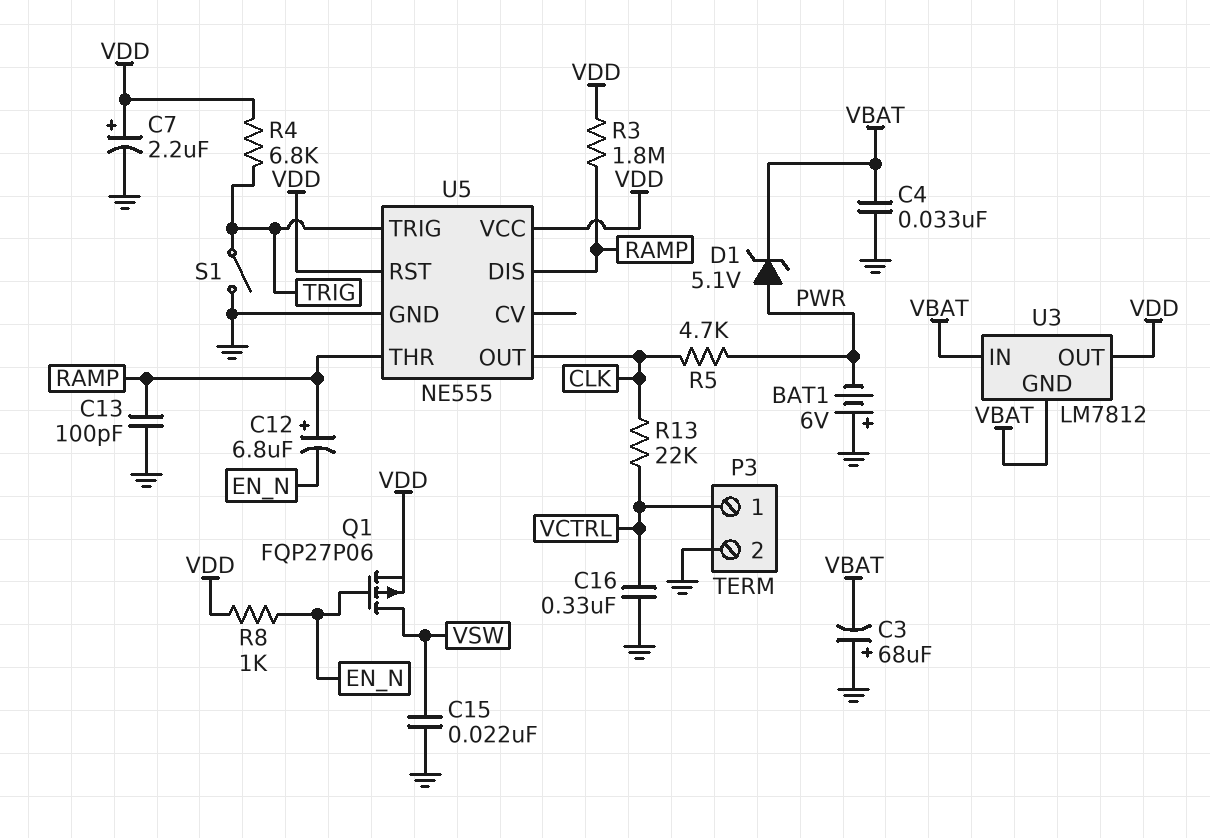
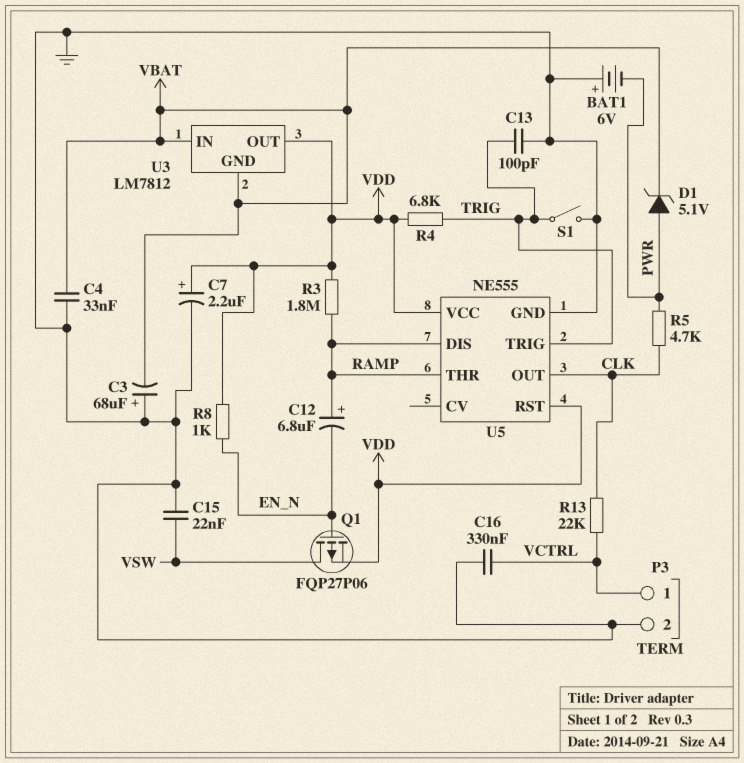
C13: 100pF (GND, RAMP) -> 100pF (GND, TRIG)

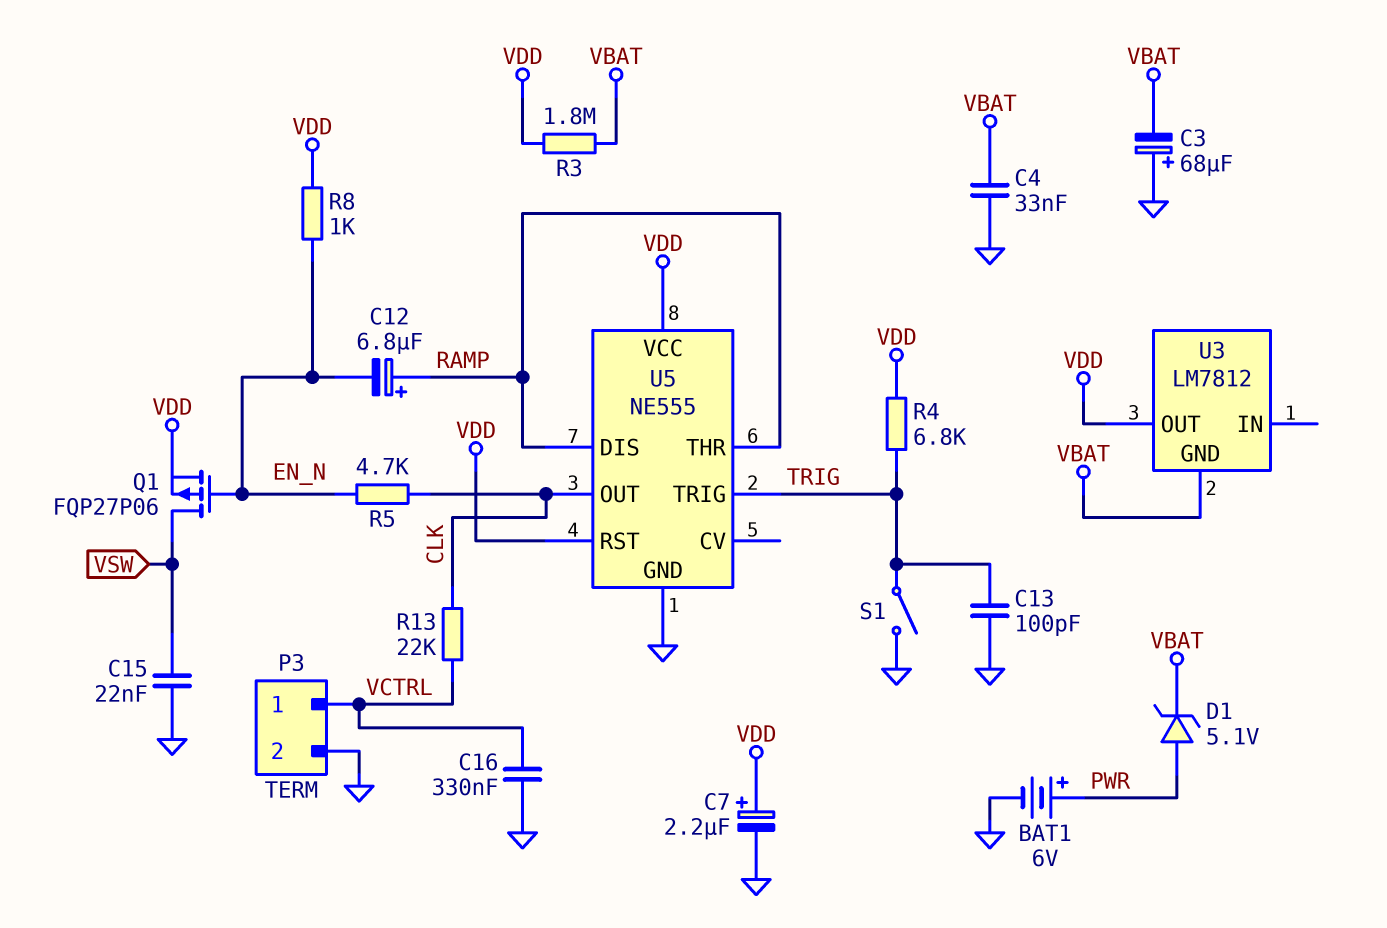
BAT1: 6V (plus GND, minus PWR) -> 6V (plus PWR, minus GND)
R3: 1.8M (RAMP, VDD) -> 1.8M (VBAT, VDD)
R5: 4.7k (CLK, PWR) -> 4.7k (CLK, EN_N)
U3 pin IN: VBAT -> none

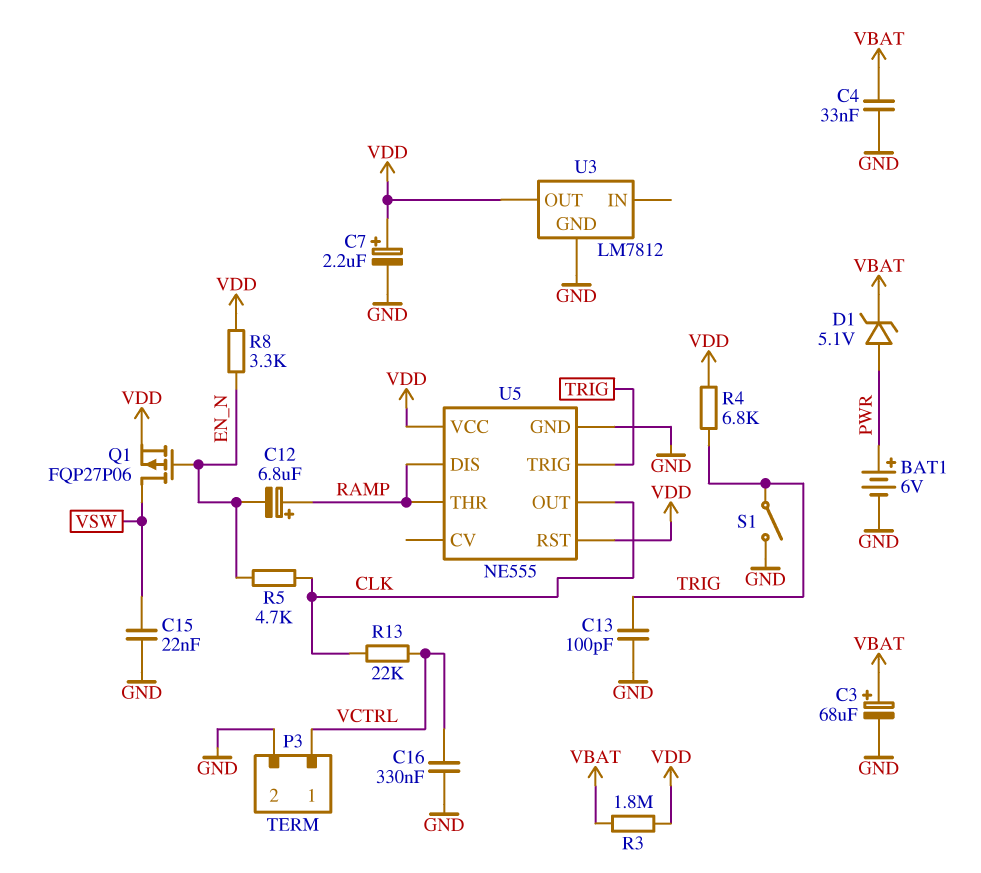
C3: 68uF (plus GND, minus VBAT) -> 68uF (plus VBAT, minus GND)
R8: 1k (EN_N, VDD) -> 3.3k (EN_N, VDD)
U3 pin GND: VBAT -> GND

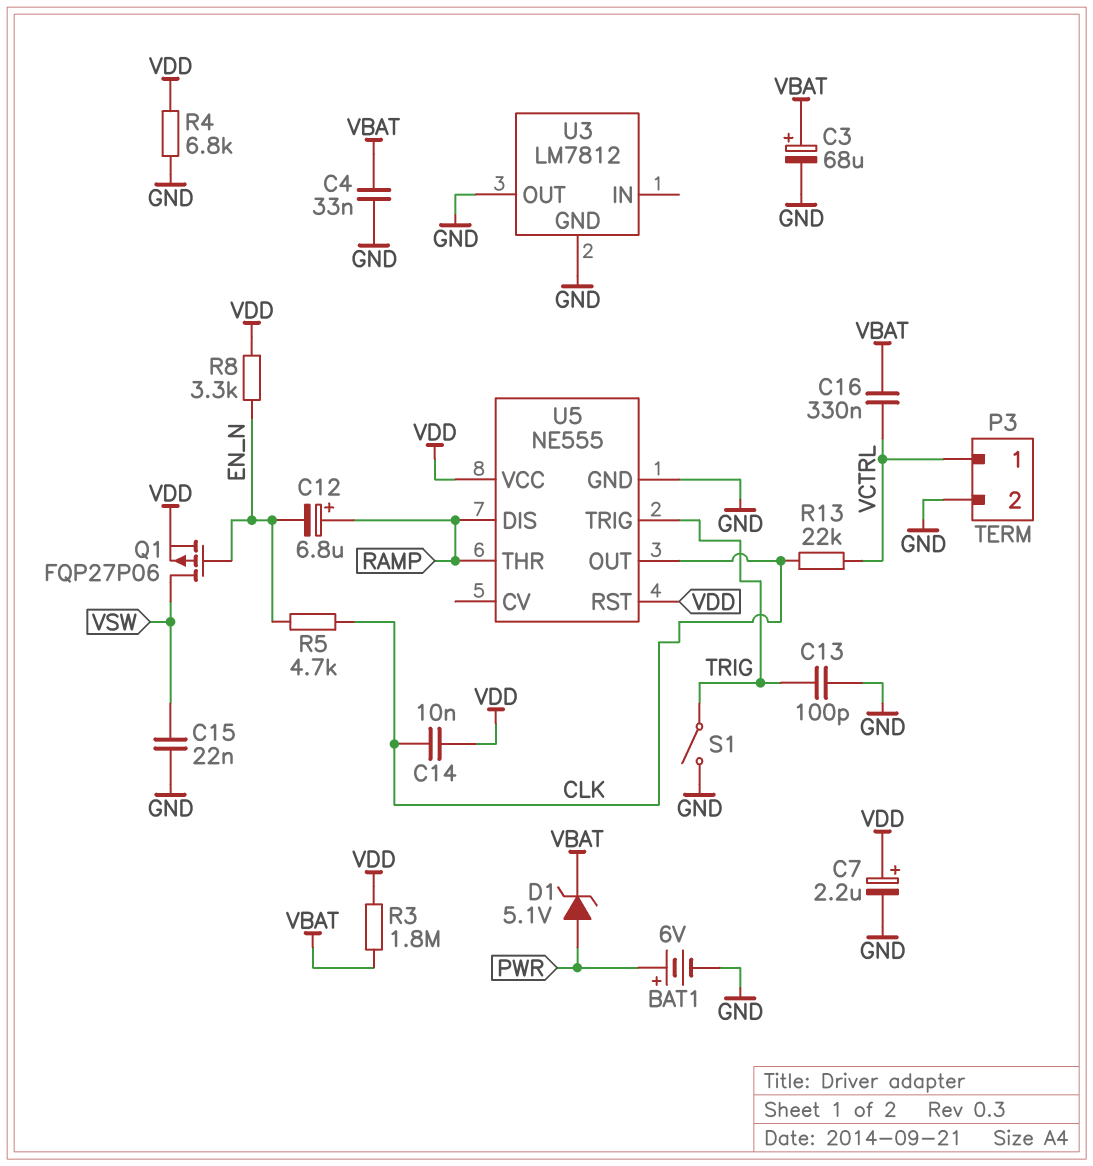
C14: none -> 10nF (CLK, VDD)
C16: 330nF (GND, VCTRL) -> 330nF (VBAT, VCTRL)
R4: 6.8k (TRIG, VDD) -> 6.8k (GND, VDD)
U3 pin OUT: VDD -> GND

